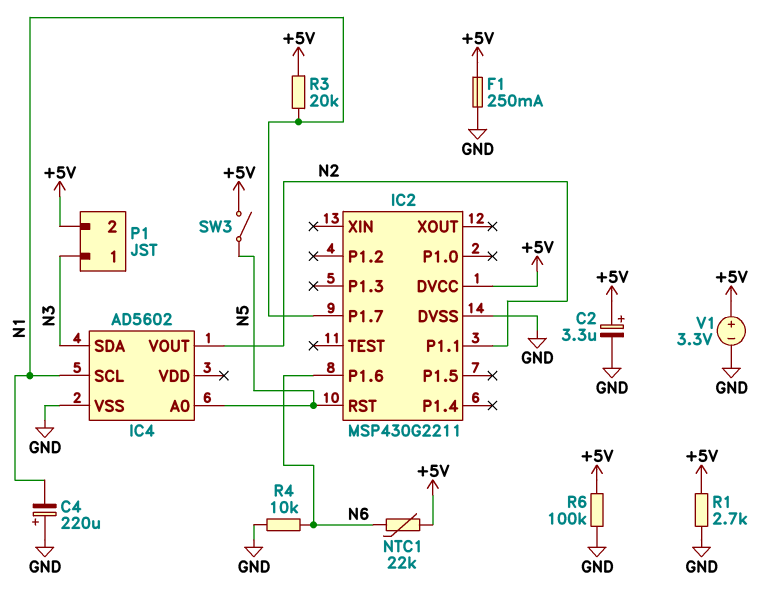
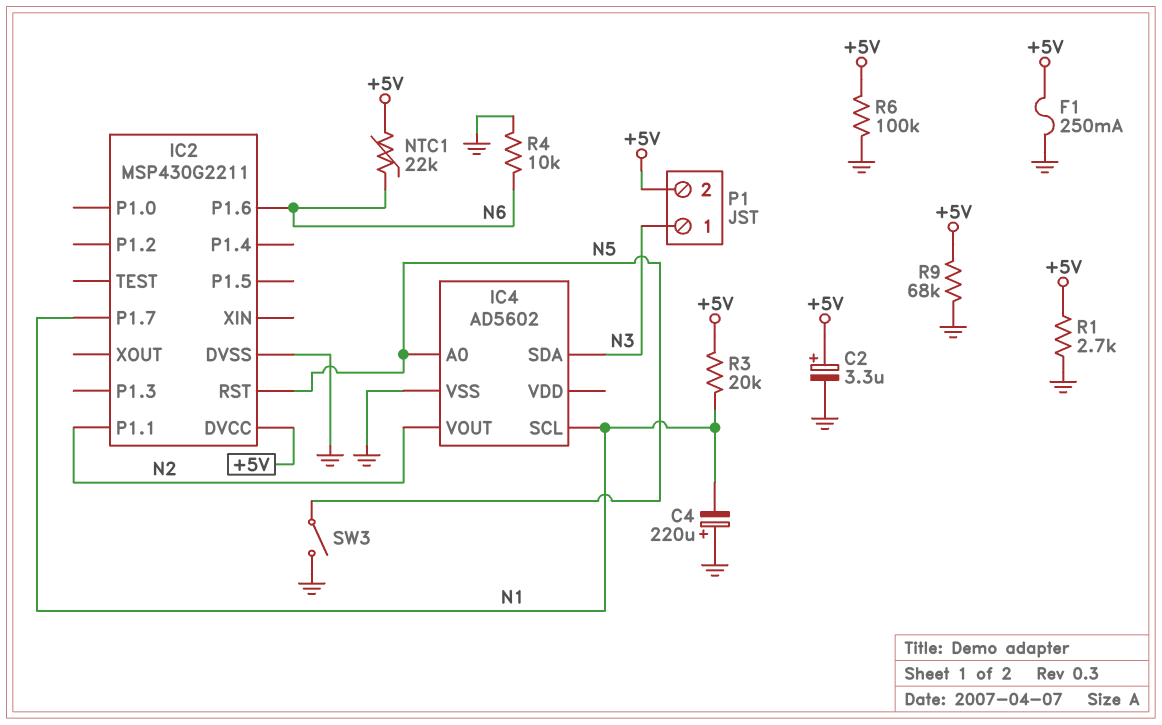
R9: none -> 68k (+5V, GND)
SW3: switch (+5V, N5) -> switch (GND, N5)
V1: 3.3V (plus +5V, minus GND) -> none

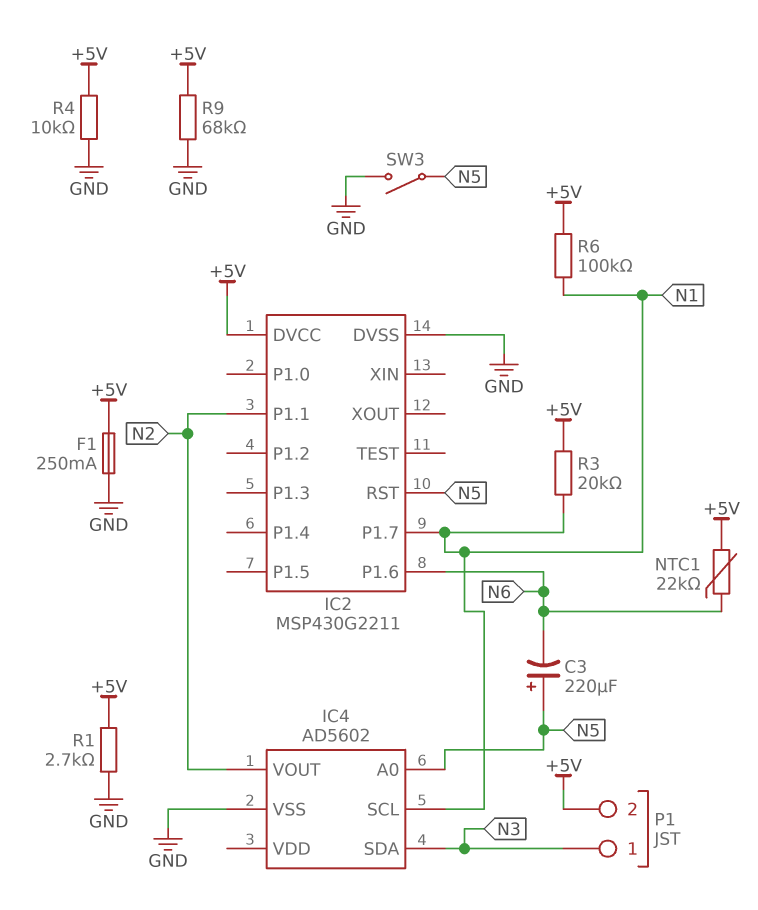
C2: 3.3uF (plus +5V, minus GND) -> none
C3: none -> 220uF (plus N5, minus N6)
C4: 220uF (plus GND, minus N1) -> none
R4: 10k (GND, N6) -> 10k (+5V, GND)
R6: 100k (+5V, GND) -> 100k (+5V, N1)

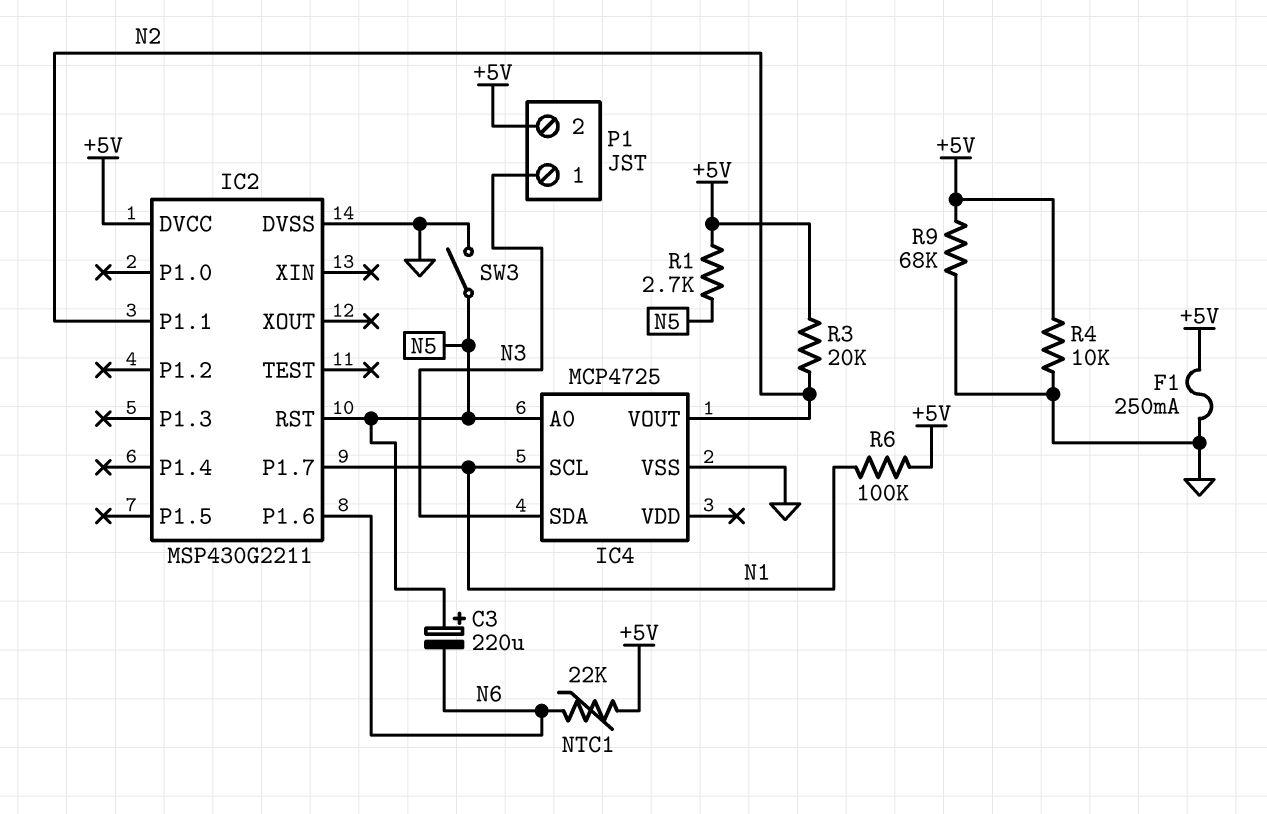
IC4: AD5602 -> MCP4725
R1: 2.7k (+5V, GND) -> 2.7k (+5V, N5)
R3: 20k (+5V, N1) -> 20k (+5V, N2)

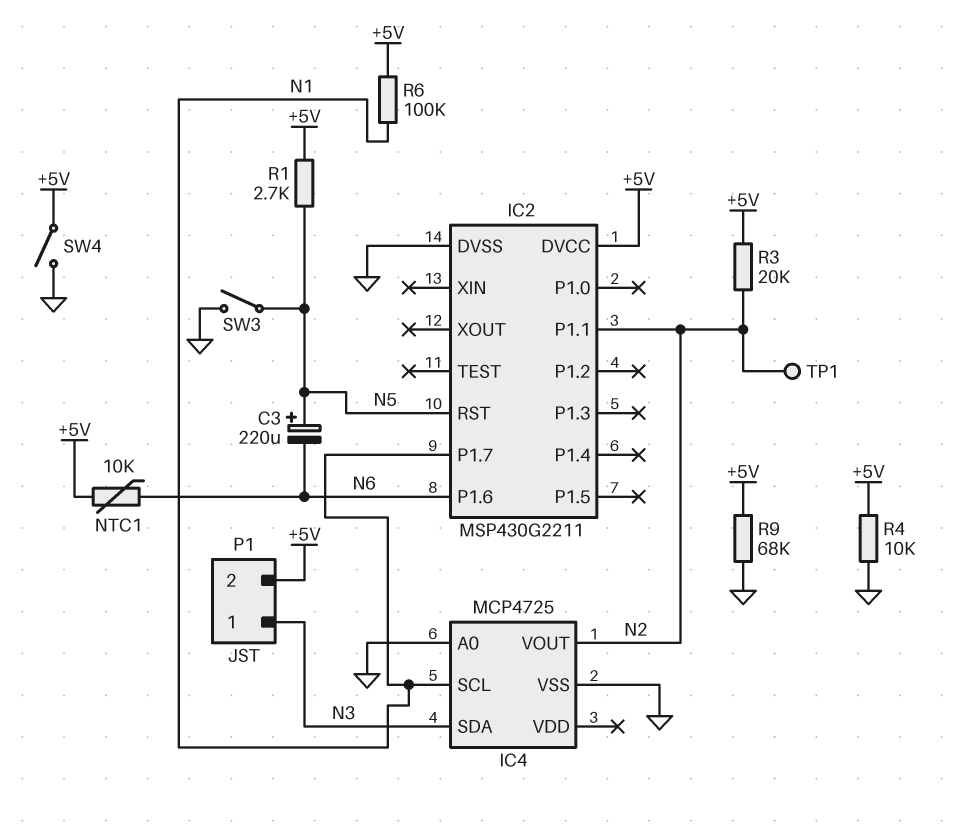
F1: 250mA (+5V, GND) -> none
IC4 pin A0: N5 -> GND
NTC1: 22k (+5V, N6) -> 10k (+5V, N6)
SW4: none -> switch (+5V, GND)
TP1: none -> test point (N2)

